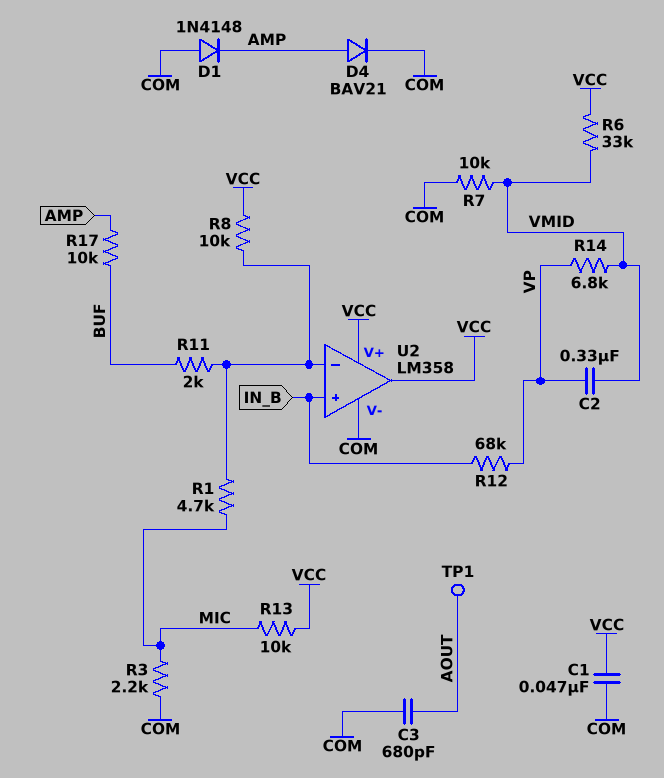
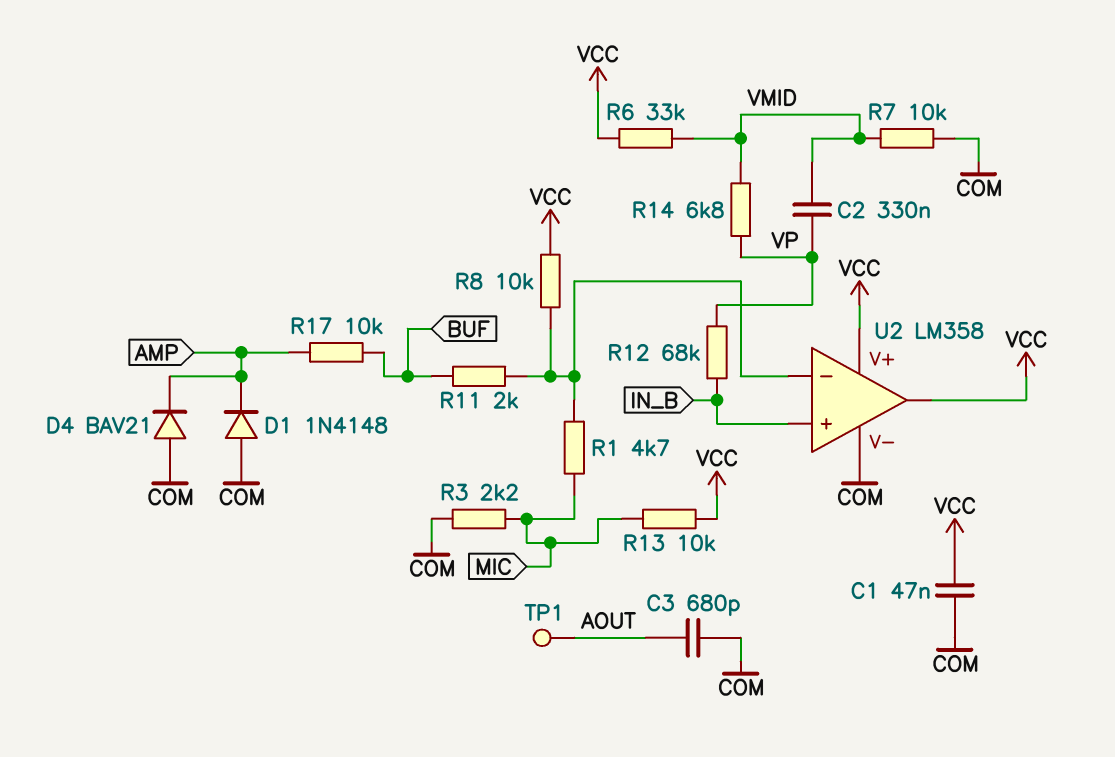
D4: diode BAV21 (A AMP, K COM) -> diode BAV21 (A COM, K AMP)

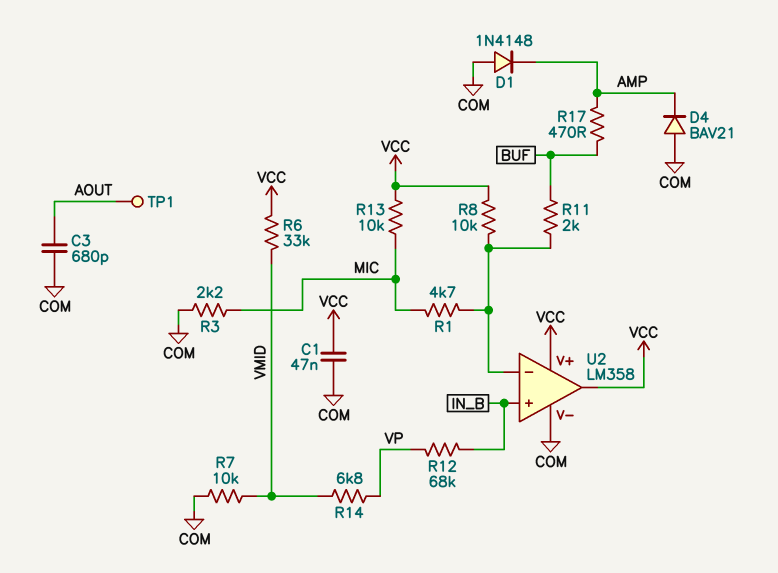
C2: 330nF (VMID, VP) -> none
R17: 10k (AMP, BUF) -> 470 (AMP, BUF)

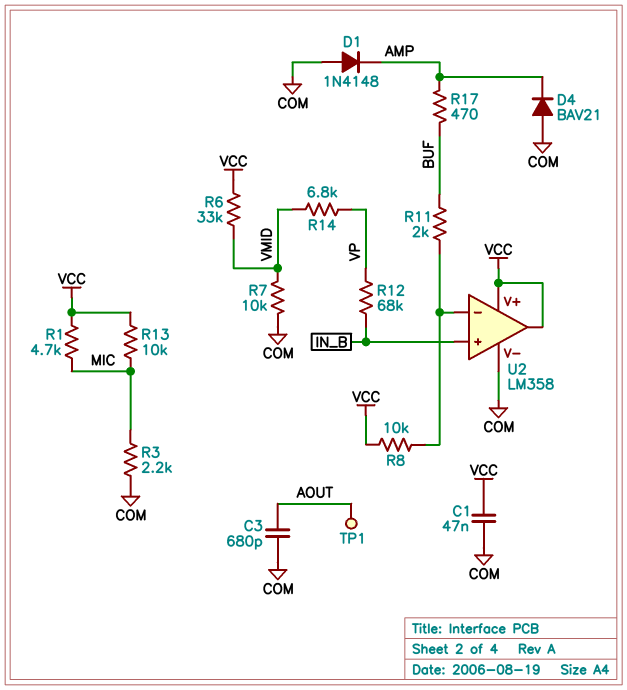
R1: 4.7k (MIC, U2/in-) -> 4.7k (MIC, VCC)

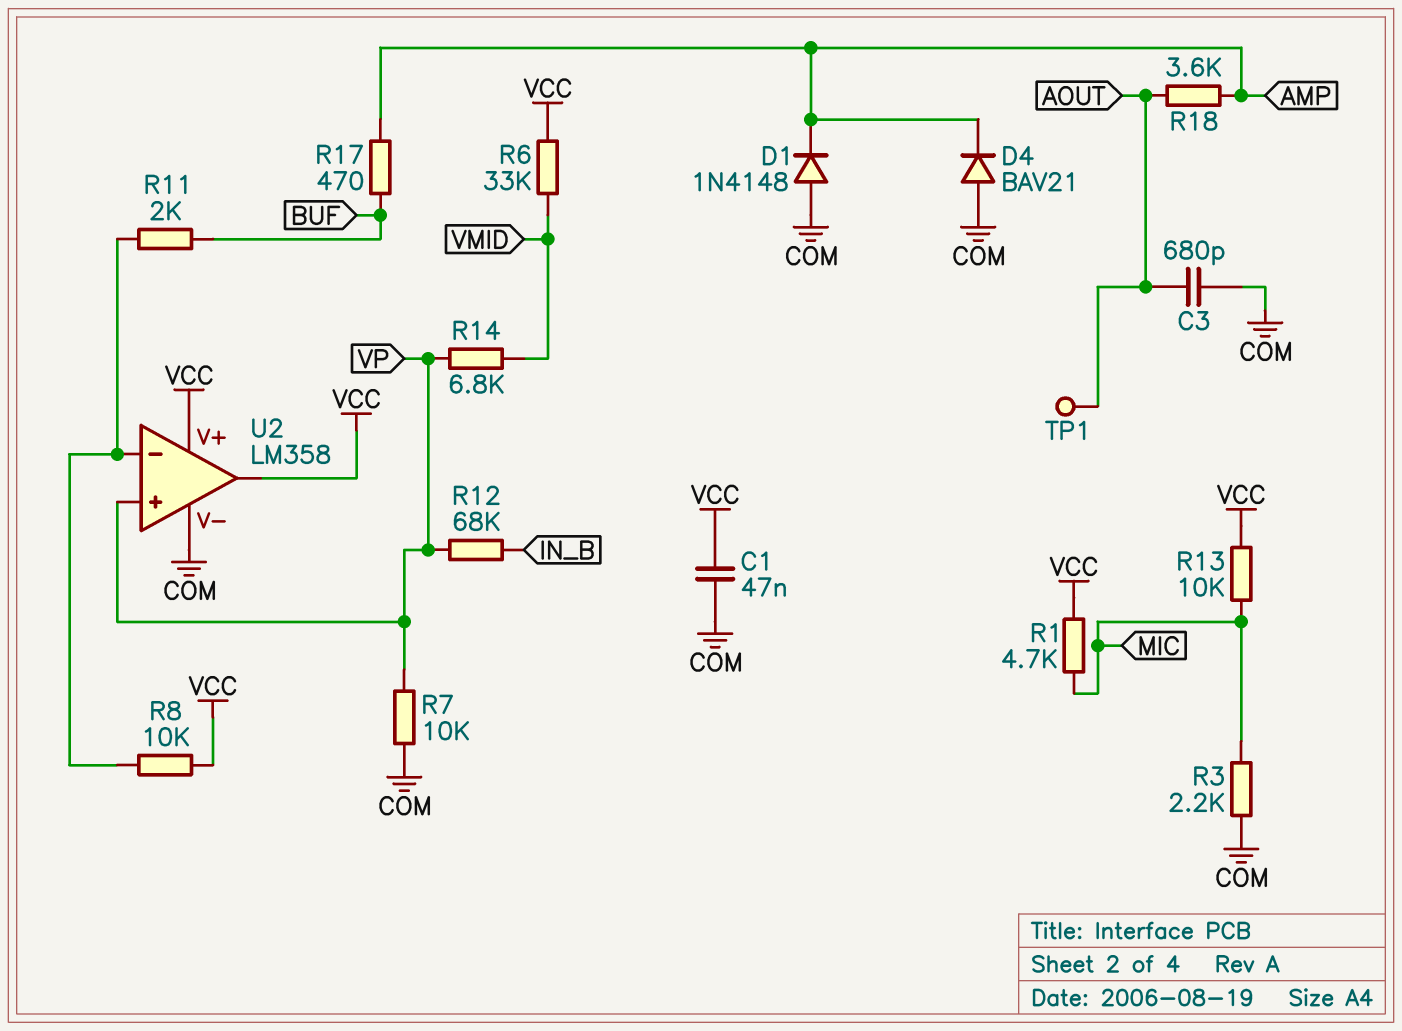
R7: 10k (COM, VMID) -> 10k (COM, VP)
R18: none -> 3.6k (AMP, AOUT)
U2 pin in+: IN_B -> VP

